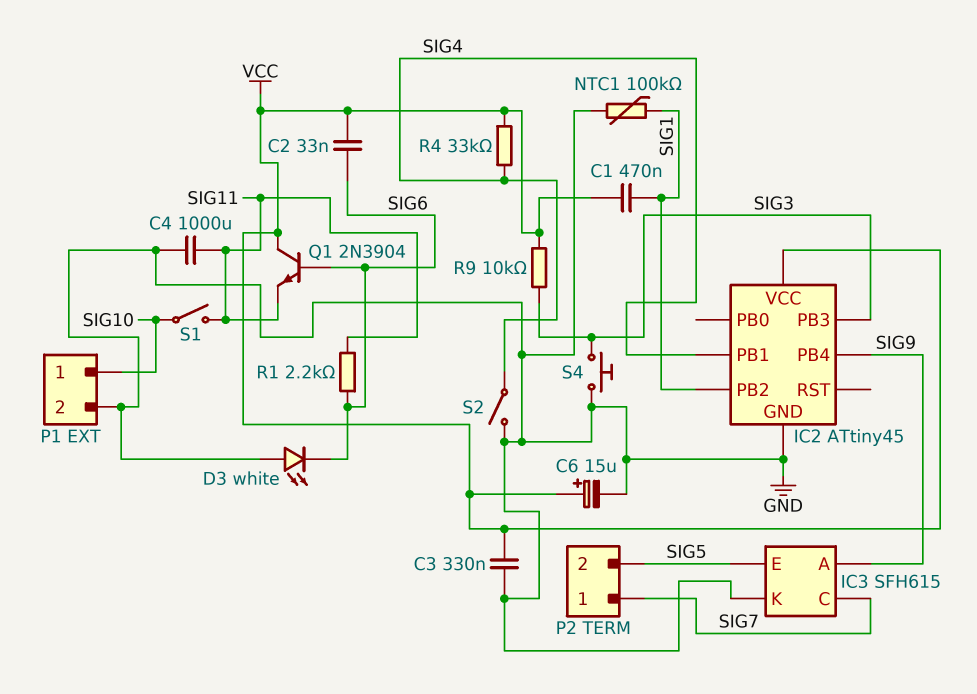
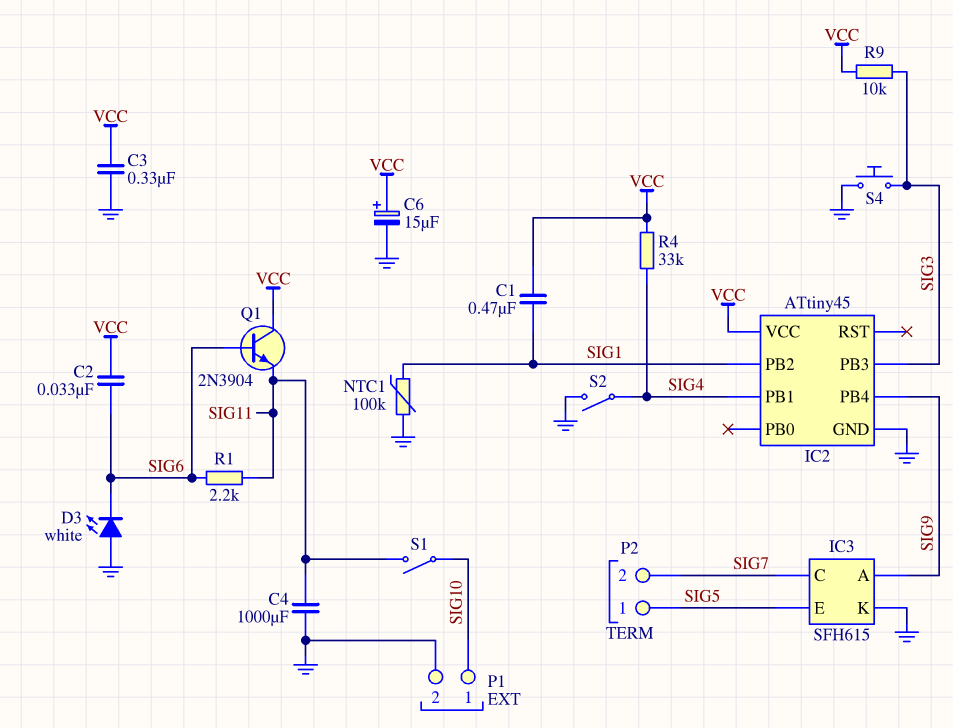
P2 pin 1: SIG7 -> SIG5
P2 pin 2: SIG5 -> SIG7

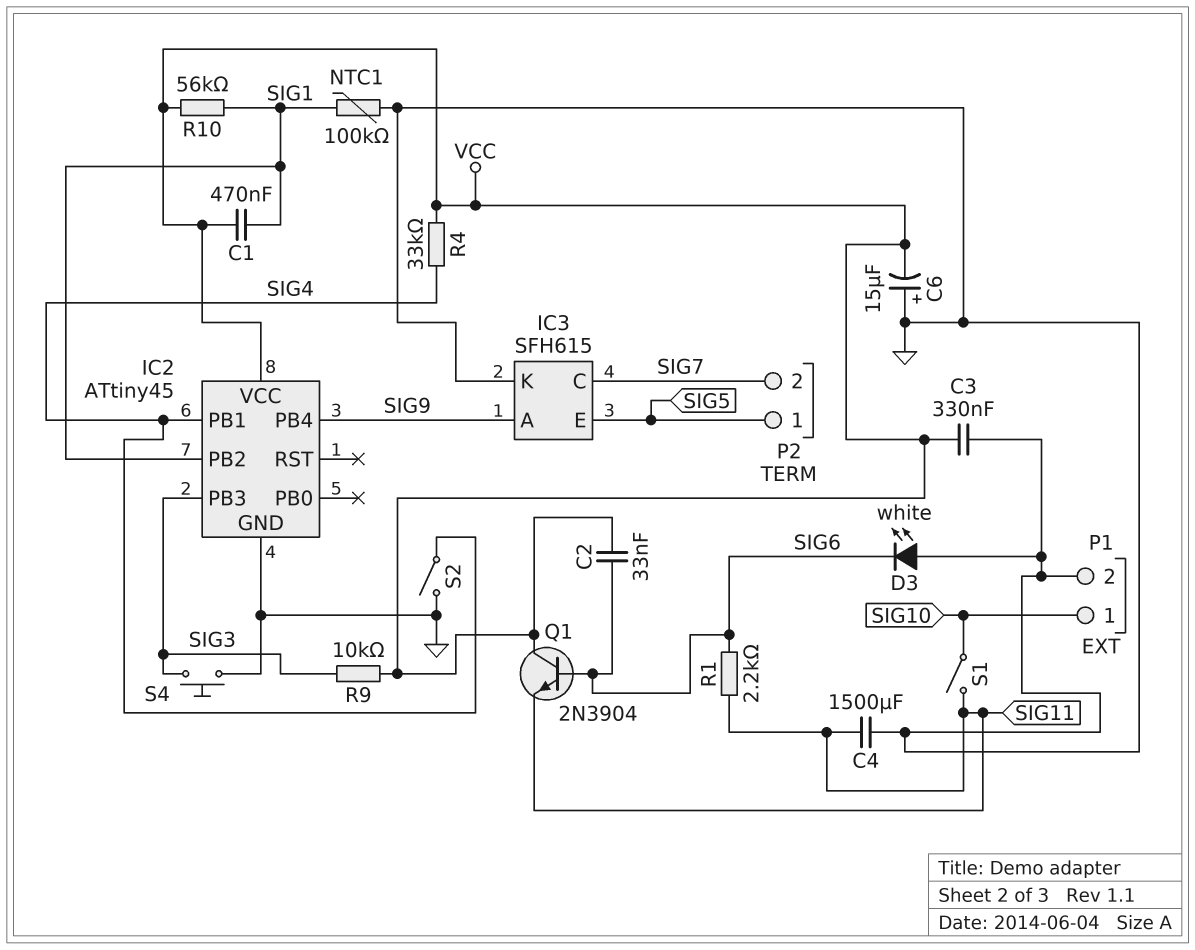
C4: 1000uF (GND, SIG11) -> 1500uF (GND, SIG11)
C6: 15uF (plus VCC, minus GND) -> 15uF (plus GND, minus VCC)
R10: none -> 56k (SIG1, VCC)

